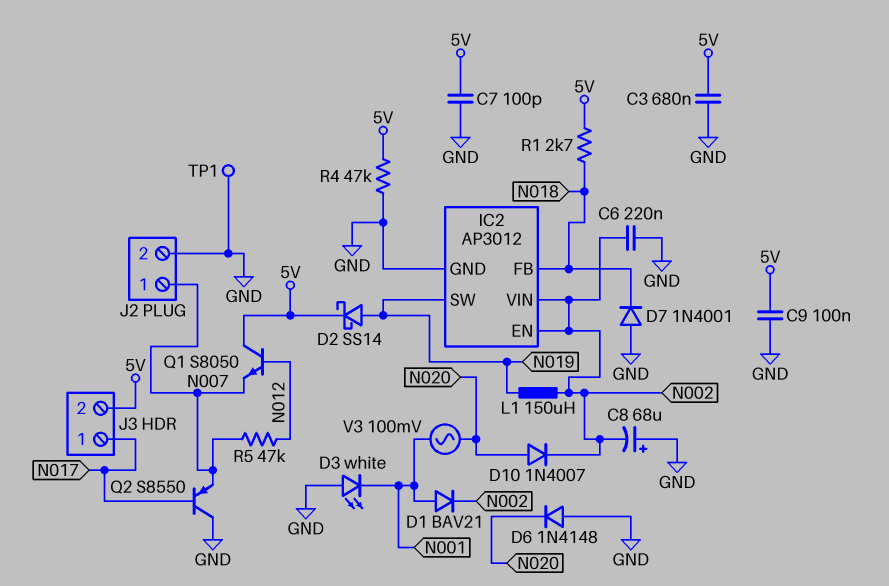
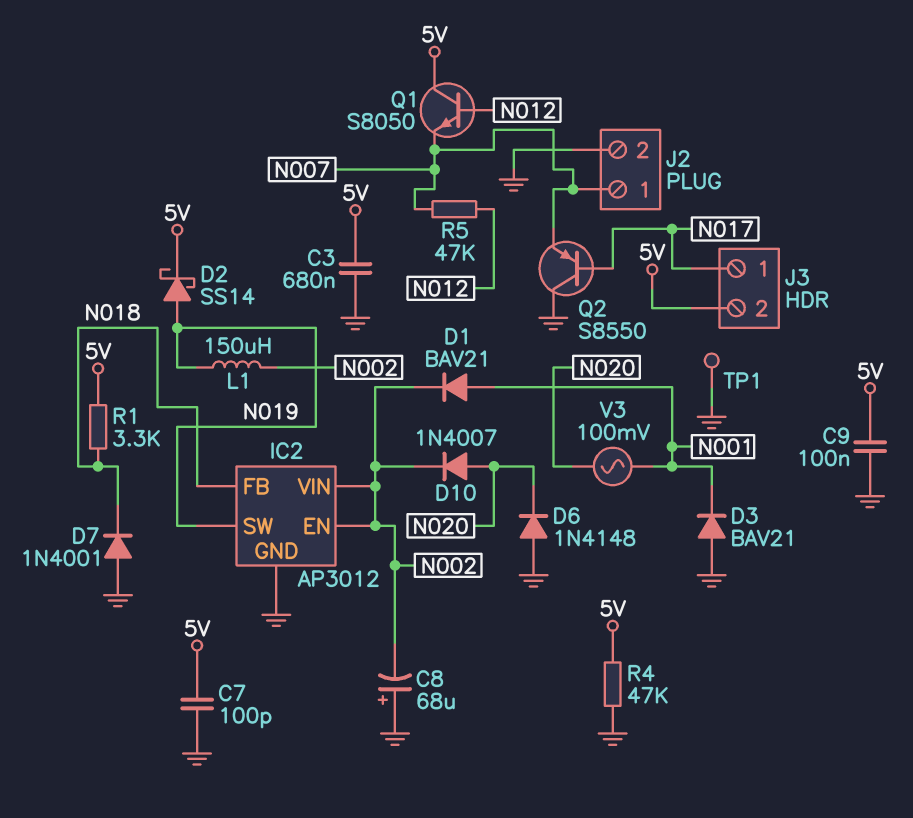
C6: 220nF (GND, N002) -> none
D3: LED white (A GND, K N001) -> diode BAV21 (A GND, K N001)
R1: 2.7k (5V, N018) -> 3.3k (5V, N018)

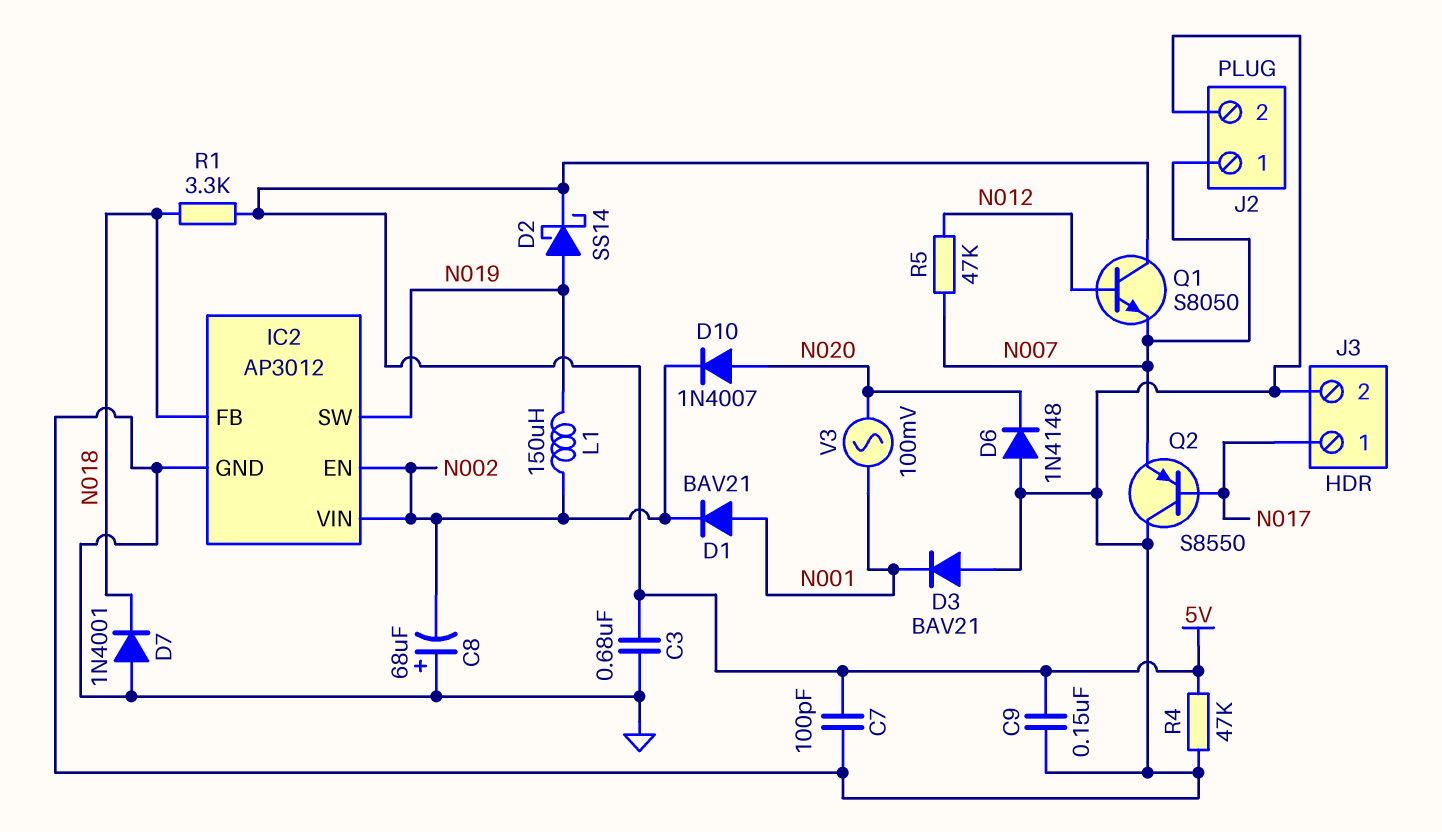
C9: 100nF (5V, GND) -> 150nF (5V, GND)
J3 pin 2: 5V -> GND
TP1: test point (GND) -> none

